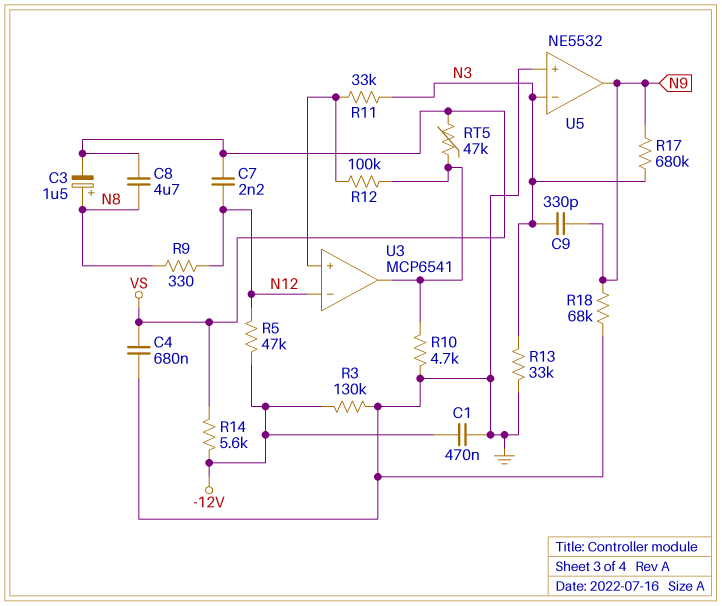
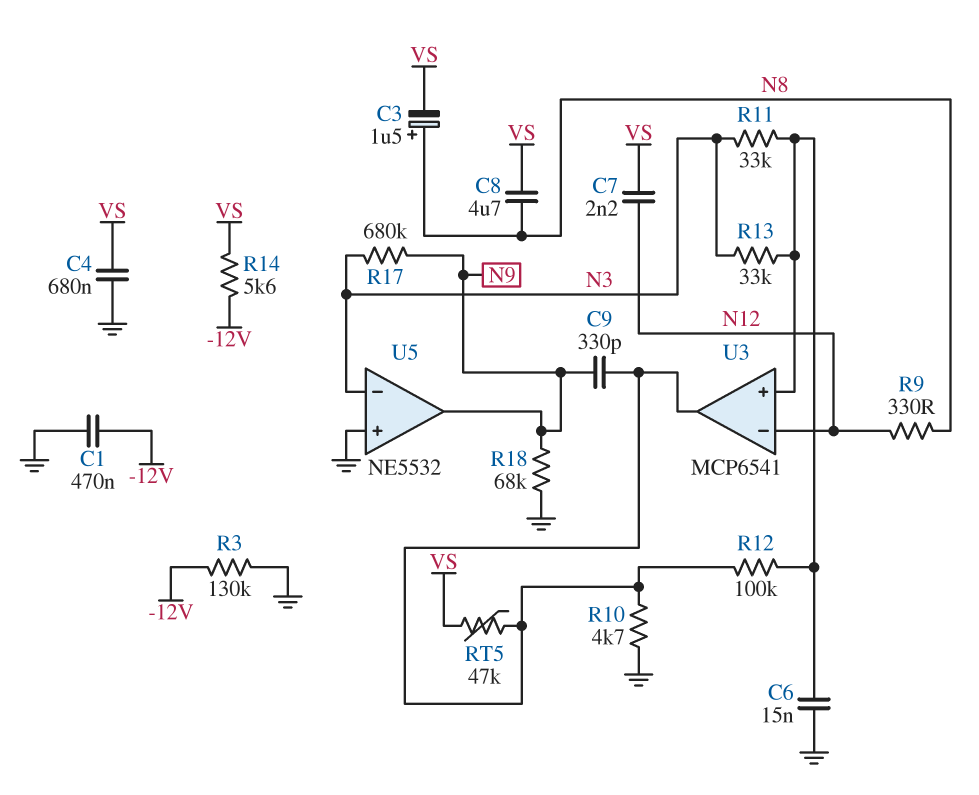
C6: none -> 15nF (GND, U3/in+)
C9: 330pF (N3, N9) -> 330pF (N9, U3/out)
R5: 47k (-12V, N12) -> none
R13: 33k (GND, N3) -> 33k (N3, U3/in+)

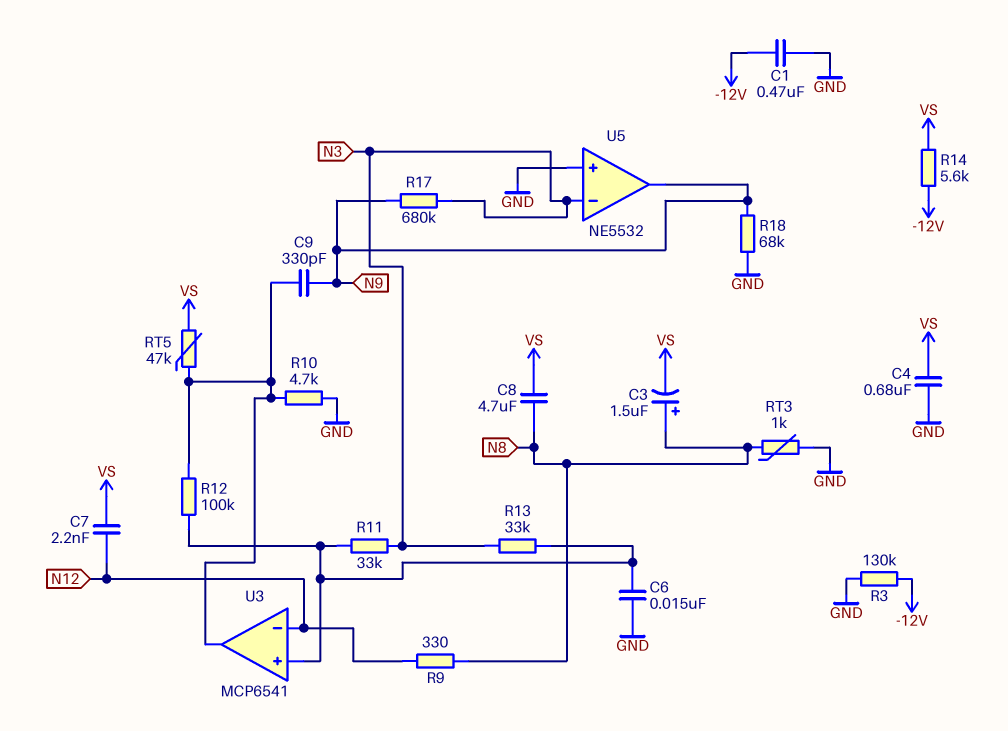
RT3: none -> 1k (GND, N8)

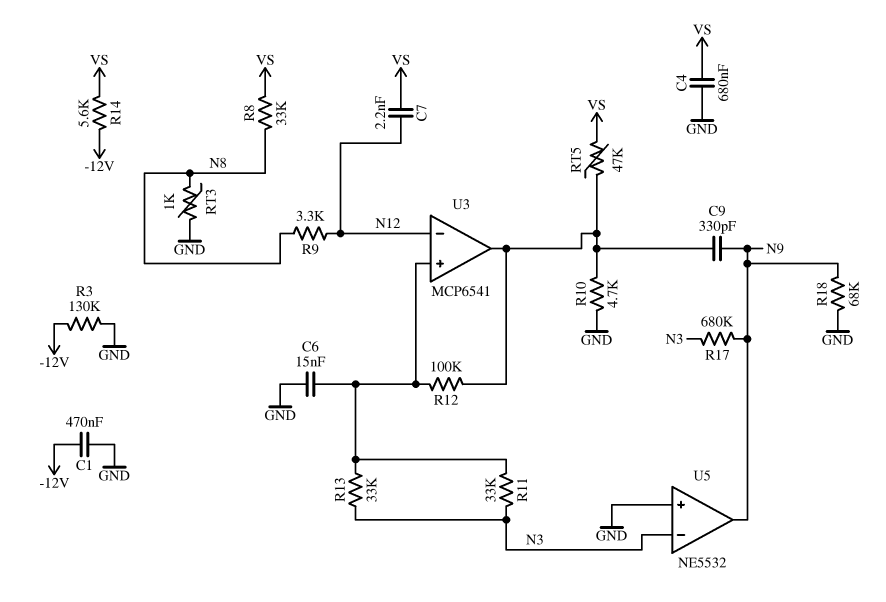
C3: 1.5uF (plus N8, minus VS) -> none
C8: 4.7uF (N8, VS) -> none
R8: none -> 33k (N8, VS)
R9: 330 (N8, N12) -> 3.3k (N8, N12)

